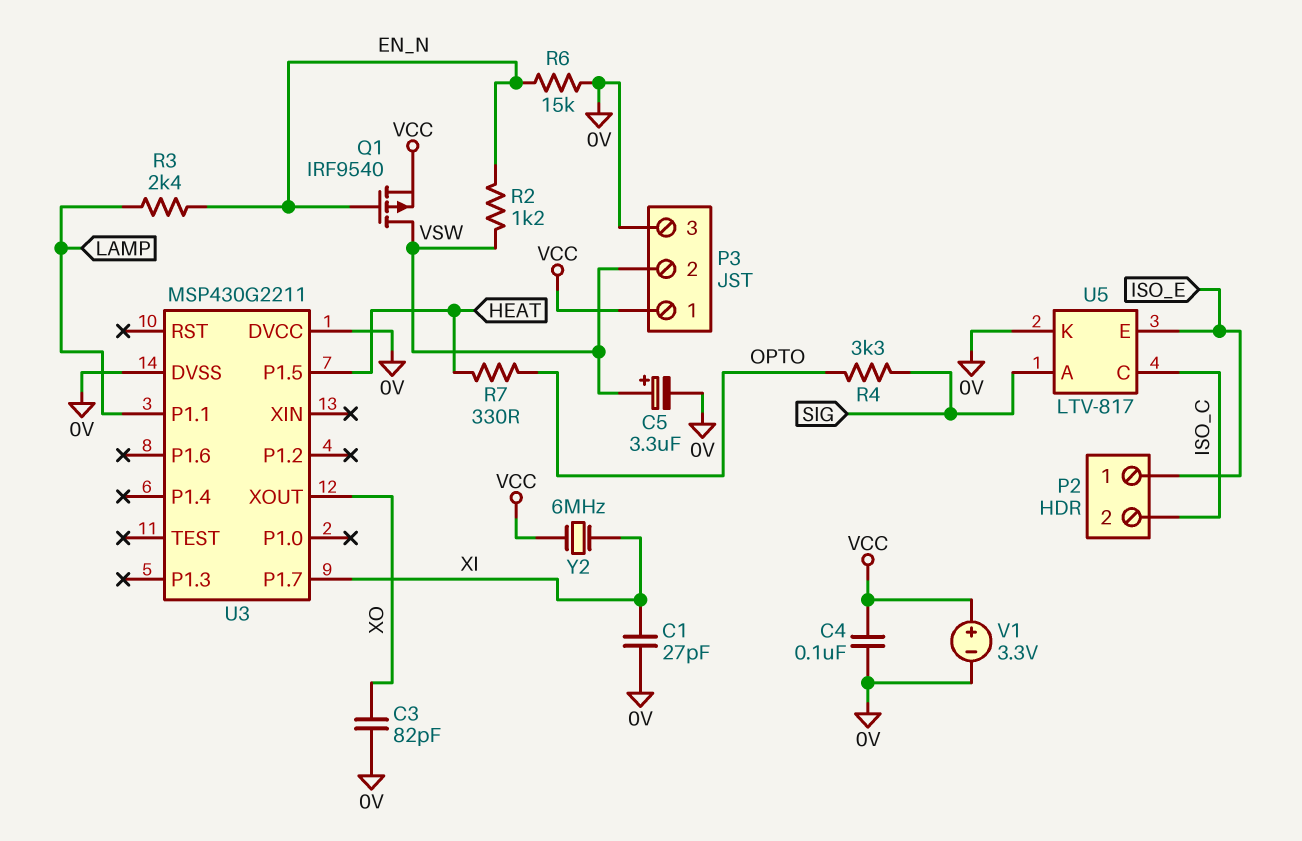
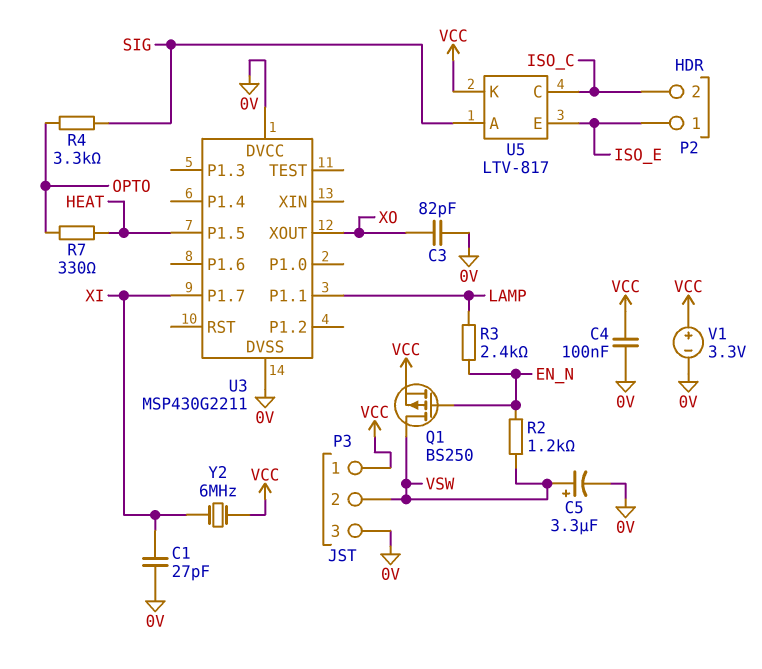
Q1: PMOS IRF9540 (G EN_N, D VSW, S VCC) -> PMOS BS250 (G EN_N, D VSW, S VCC)
R6: 15k (0V, EN_N) -> none
U5 pin K: 0V -> VCC

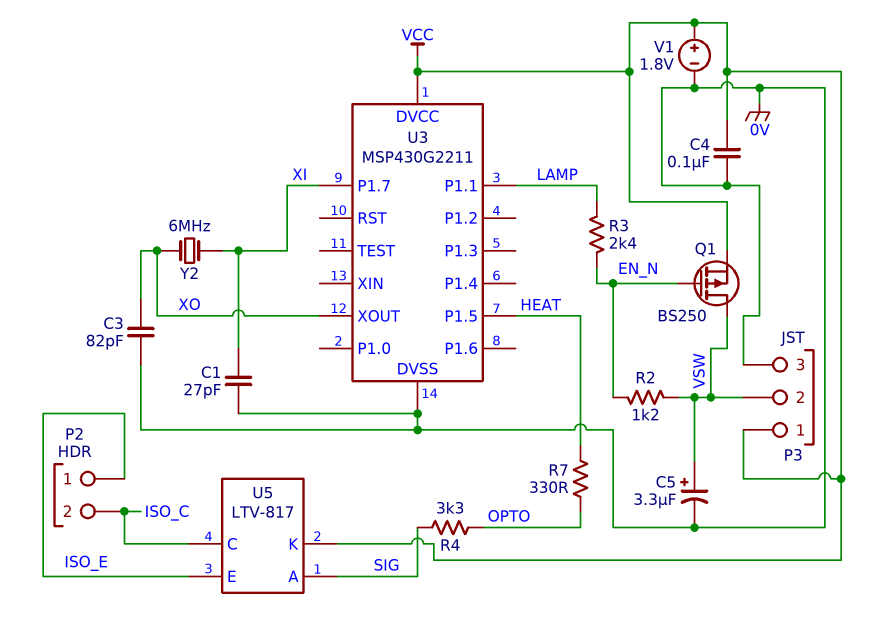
U3 pin DVCC: 0V -> VCC
V1: 3.3V (plus VCC, minus 0V) -> 1.8V (plus VCC, minus 0V)
Y2: 6MHz (VCC, XI) -> 6MHz (XI, XO)

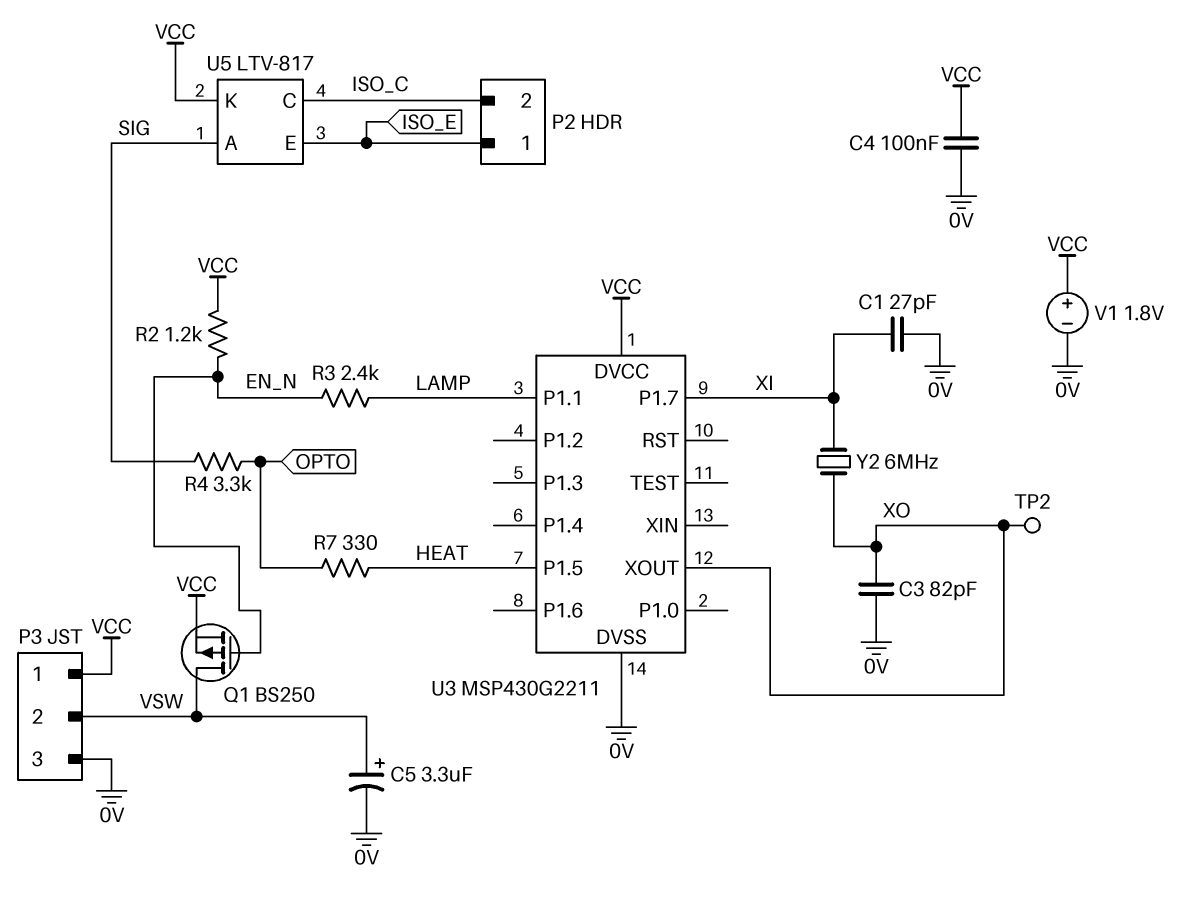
R2: 1.2k (EN_N, VSW) -> 1.2k (EN_N, VCC)
TP2: none -> test point (XO)

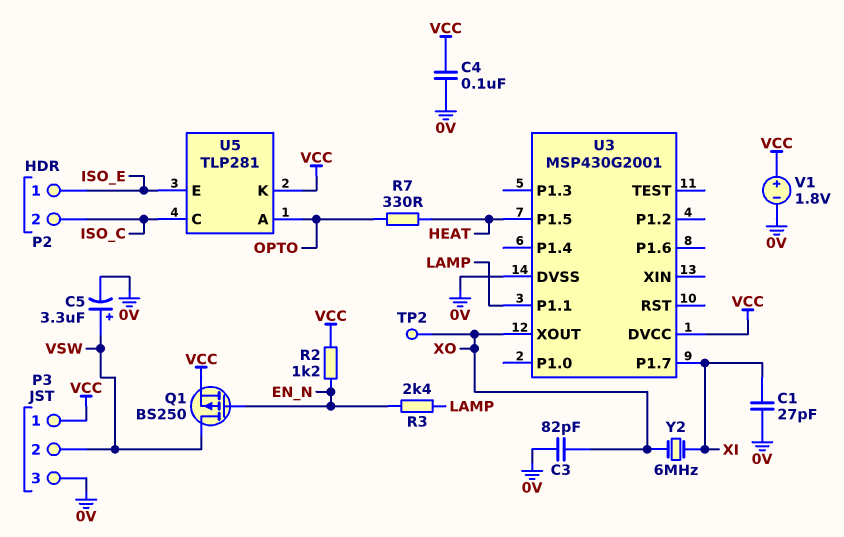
R4: 3.3k (OPTO, SIG) -> none
U3: MSP430G2211 -> MSP430G2001
U5: LTV-817 -> TLP281
U5 pin A: SIG -> OPTO

